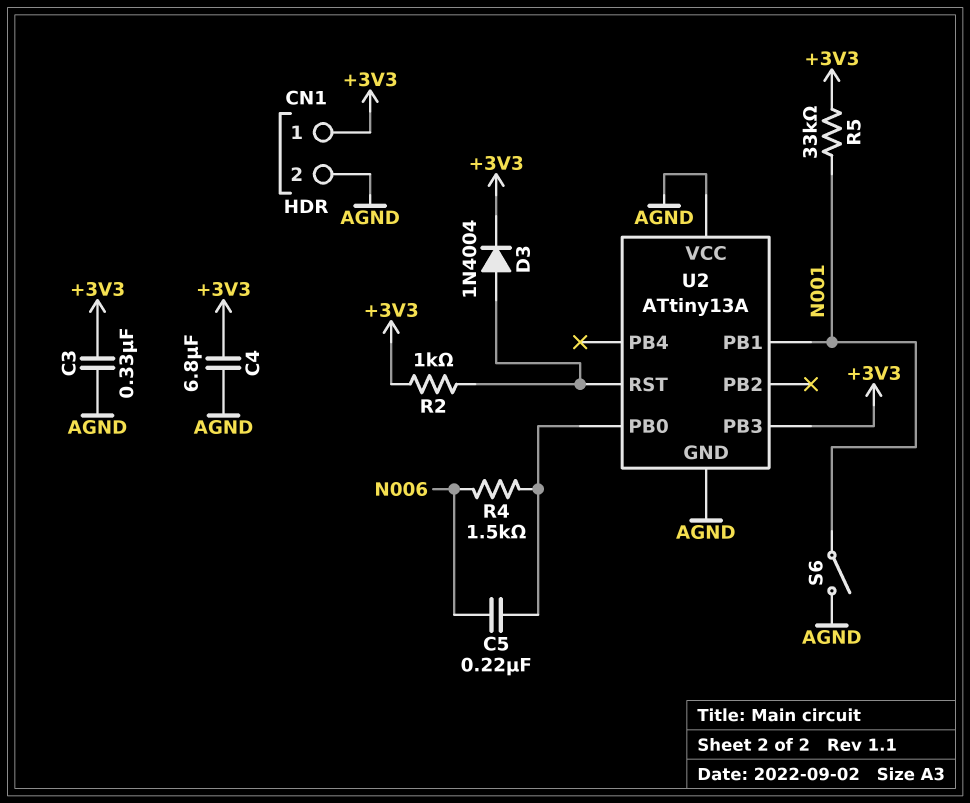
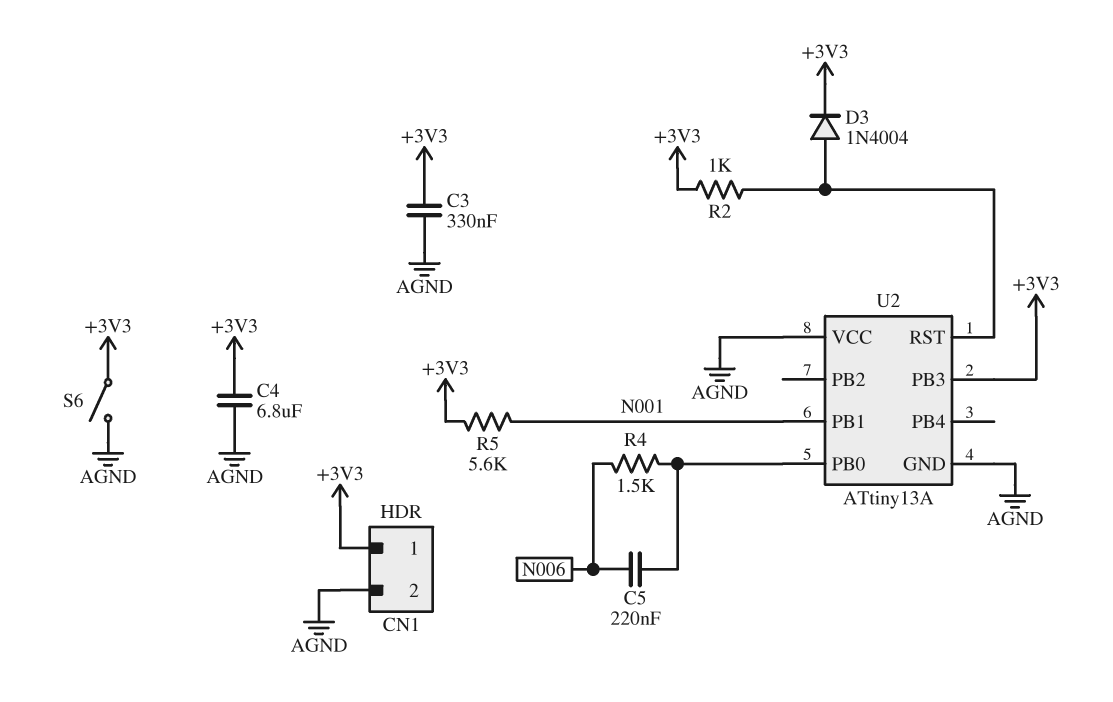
R5: 33k (+3V3, N001) -> 5.6k (+3V3, N001)
S6: switch (AGND, N001) -> switch (+3V3, AGND)

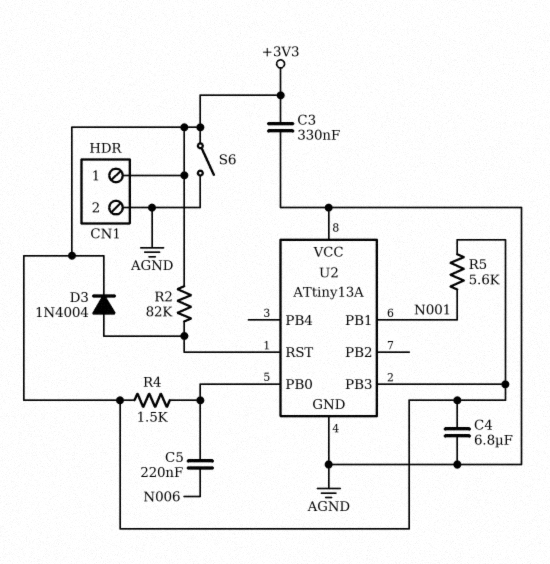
R2: 1k (+3V3, U2/RST) -> 82k (+3V3, U2/RST)
R4: 1.5k (N006, U2/PB0) -> 1.5k (+3V3, U2/PB0)

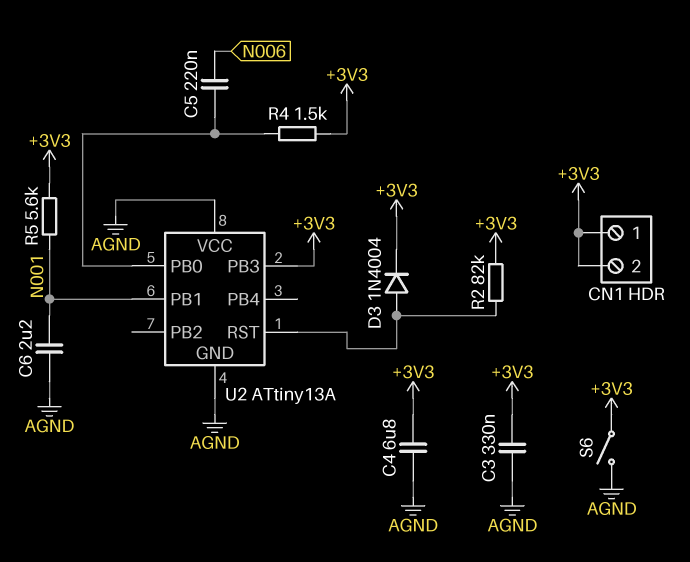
C6: none -> 2.2uF (AGND, N001)
CN1 pin 2: AGND -> +3V3

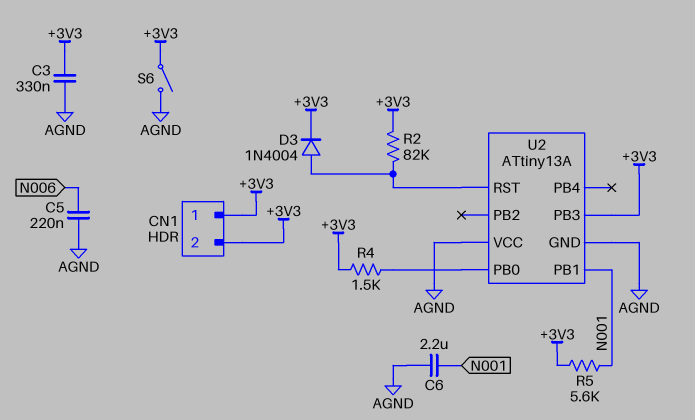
C4: 6.8uF (+3V3, AGND) -> none
C5: 220nF (N006, U2/PB0) -> 220nF (AGND, N006)

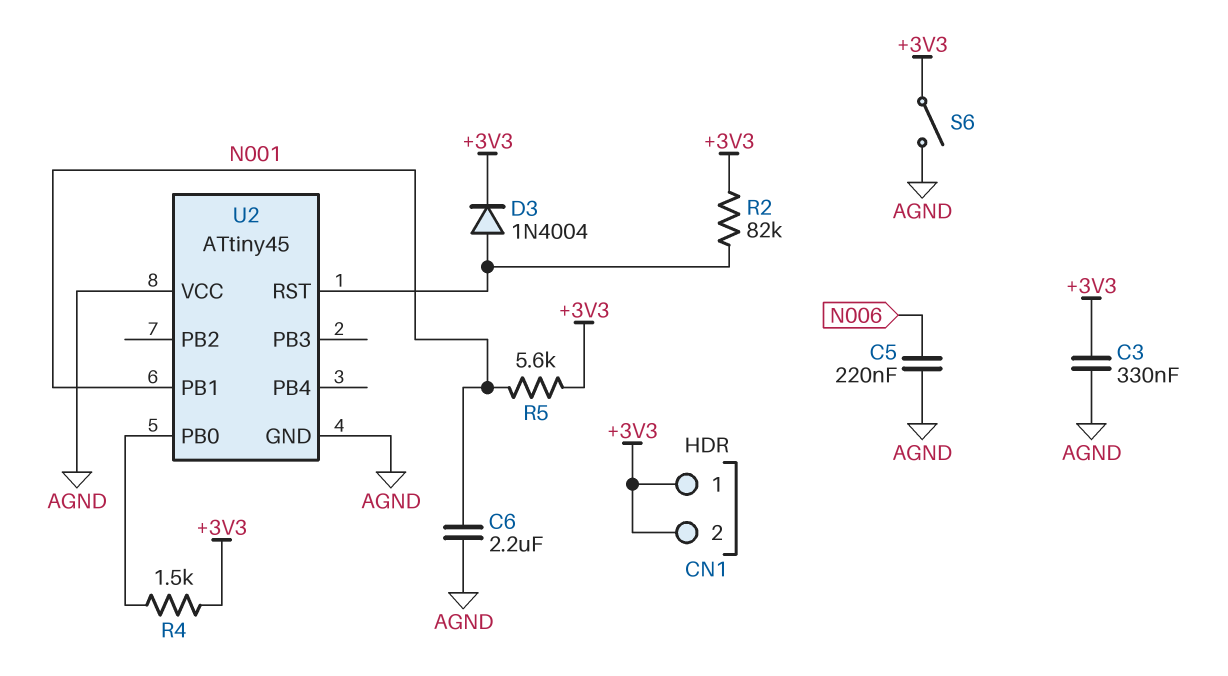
U2: ATtiny13A -> ATtiny45
U2 pin PB3: +3V3 -> none

